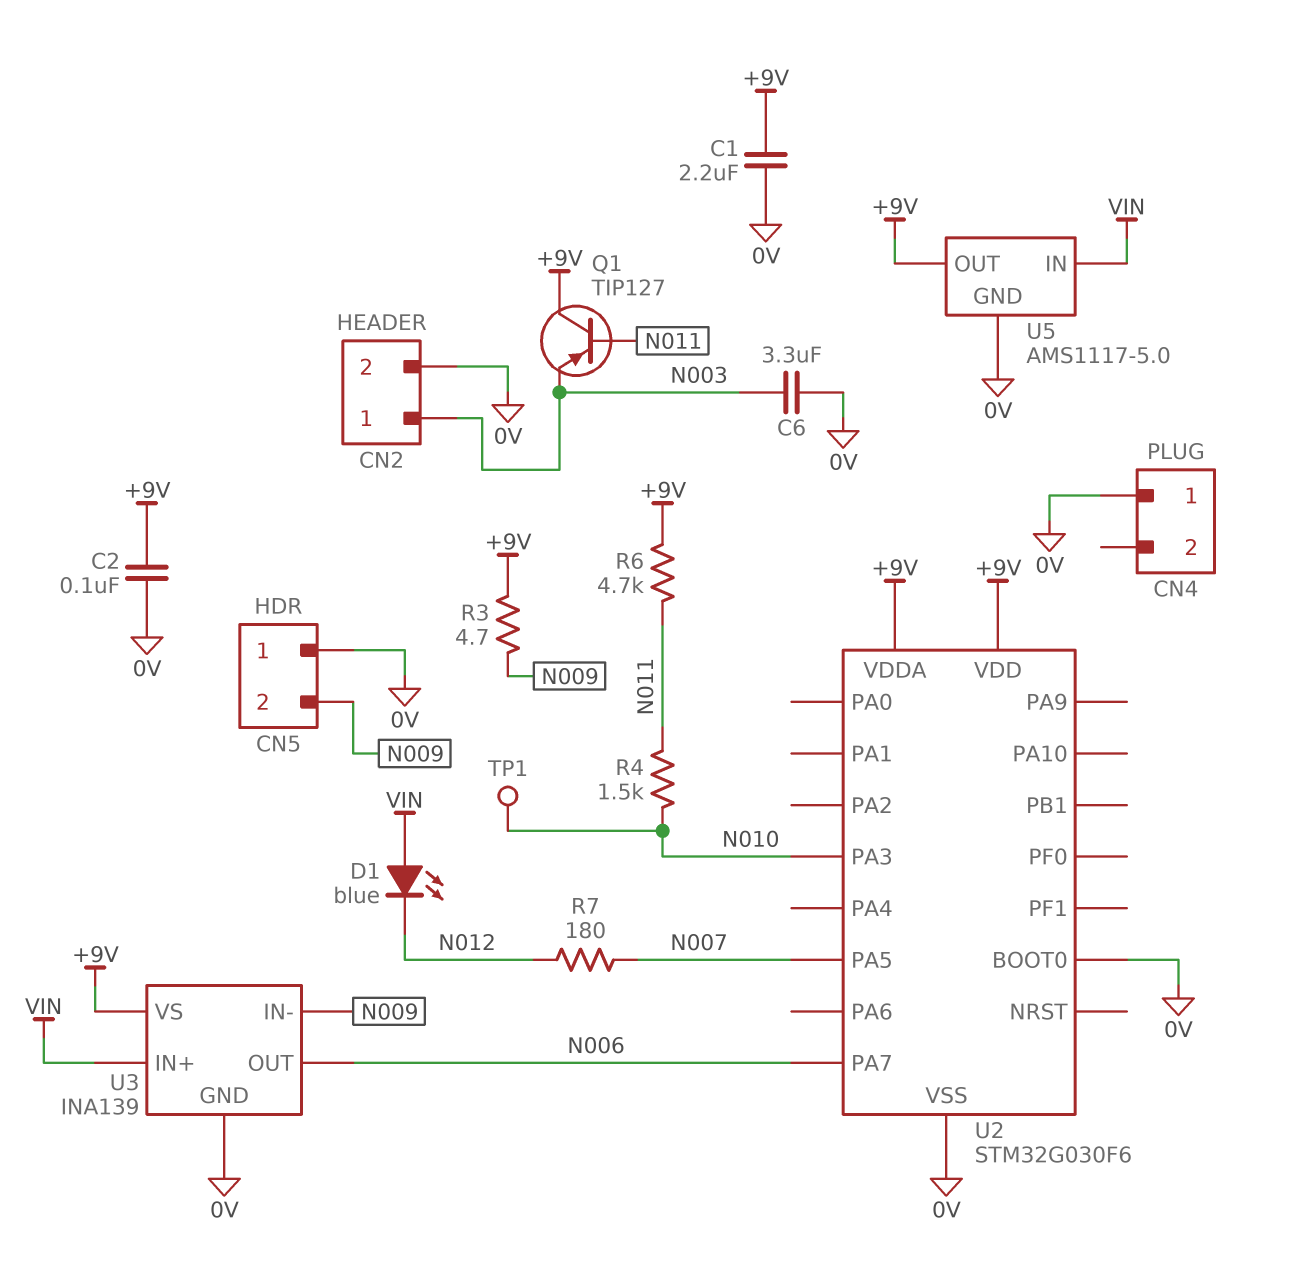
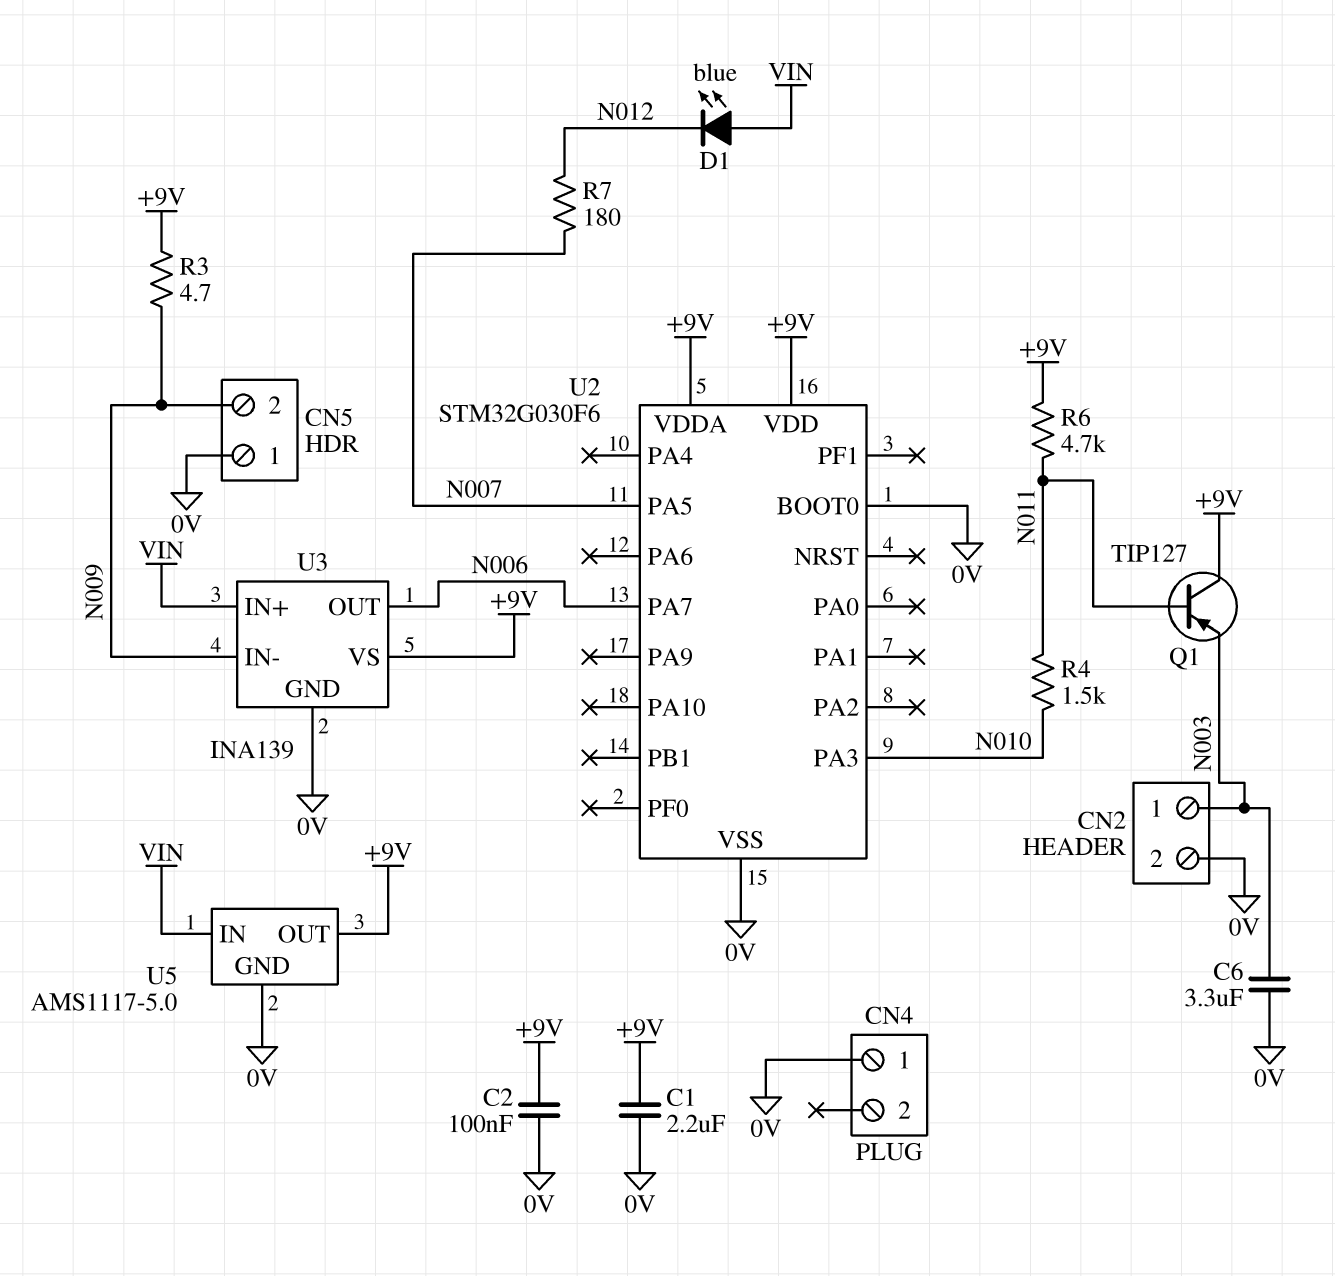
TP1: test point (N010) -> none

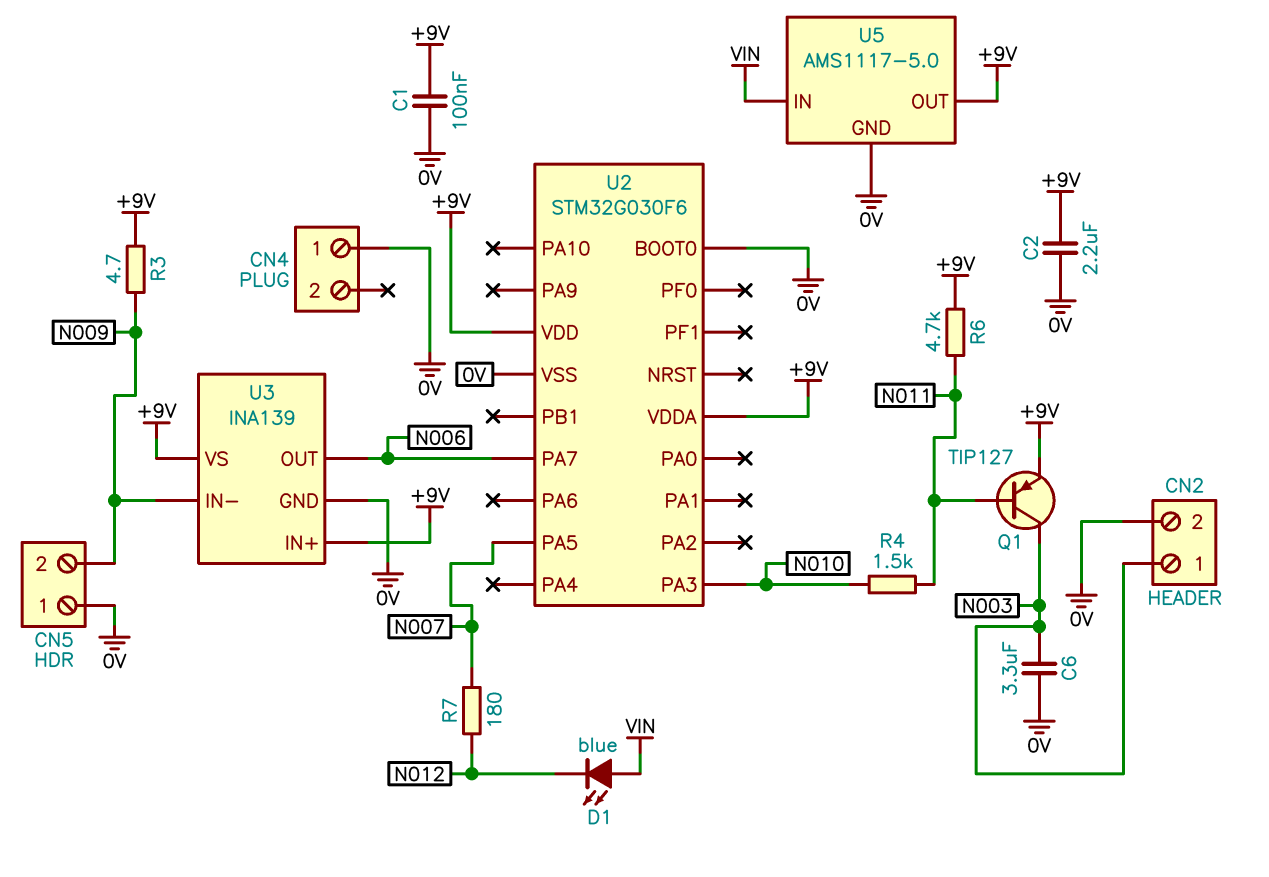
C1: 2.2uF (+9V, 0V) -> 100nF (+9V, 0V)
C2: 100nF (+9V, 0V) -> 2.2uF (+9V, 0V)
Q1: PNP TIP127 (B N011, C +9V, E N003) -> PNP TIP127 (B N011, C N003, E +9V)
U3 pin IN+: VIN -> +9V

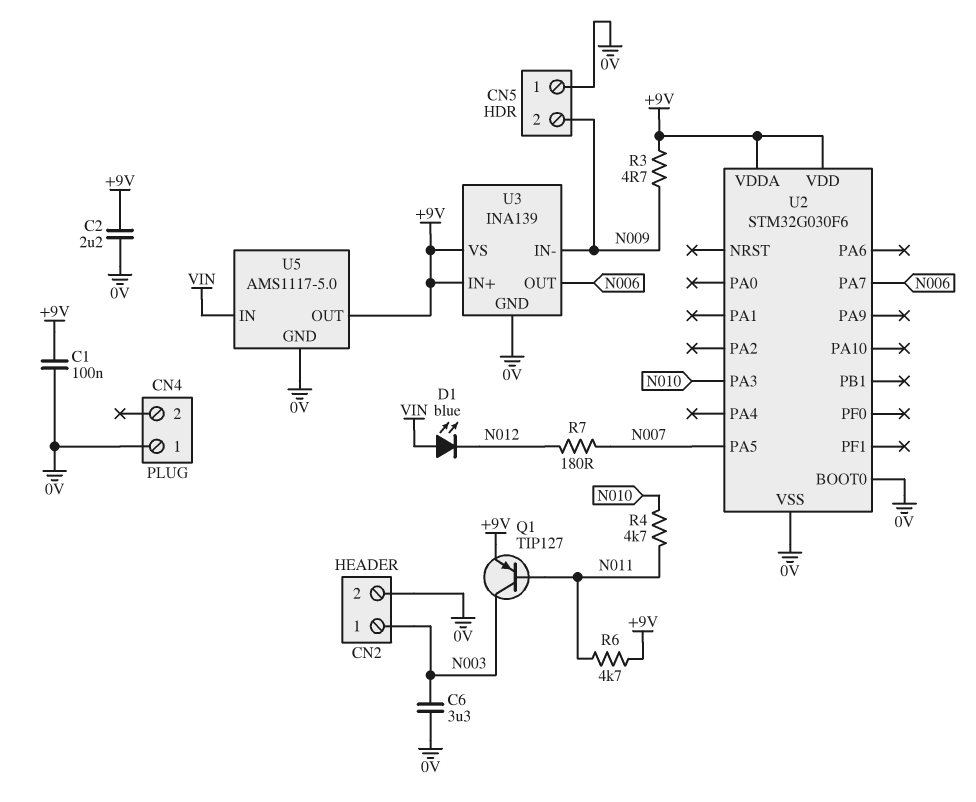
R4: 1.5k (N010, N011) -> 4.7k (N010, N011)

